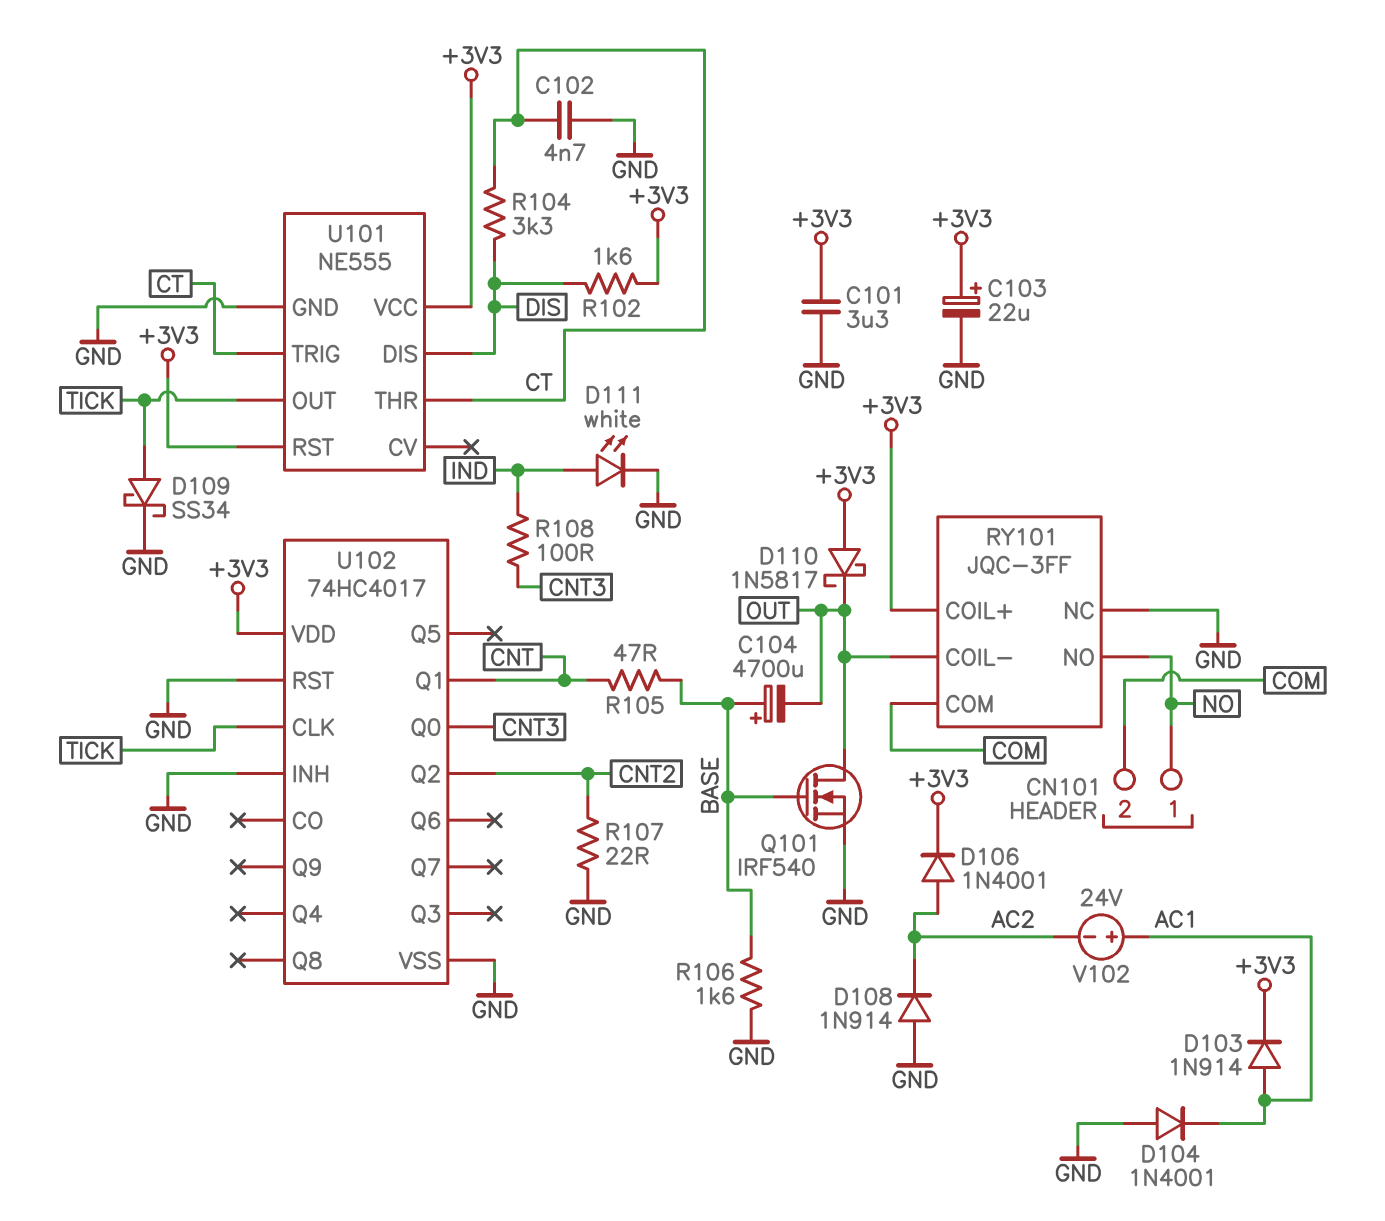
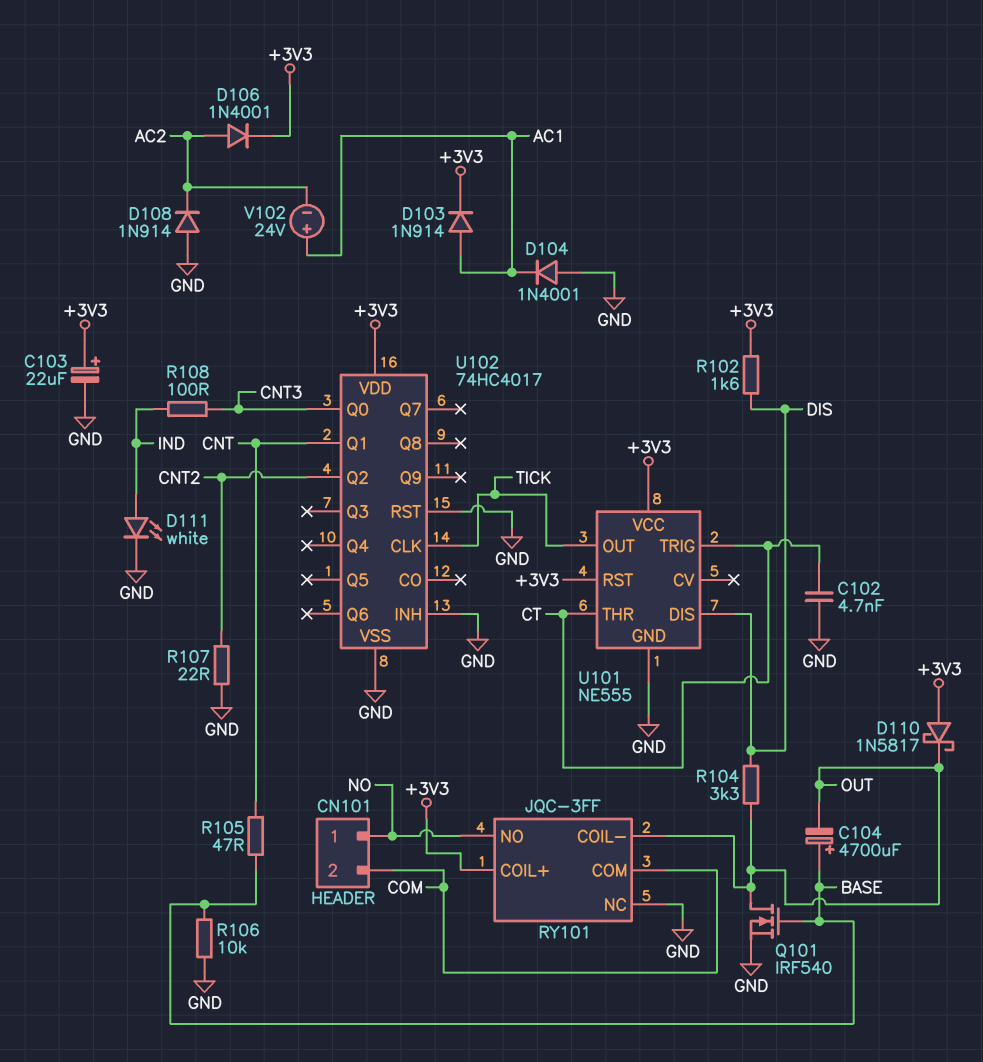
C101: 3.3uF (+3V3, GND) -> none
D109: schottky SS34 (A TICK, K GND) -> none
R104: 3.3k (CT, DIS) -> 3.3k (DIS, OUT)
R106: 1.6k (BASE, GND) -> 10k (BASE, GND)

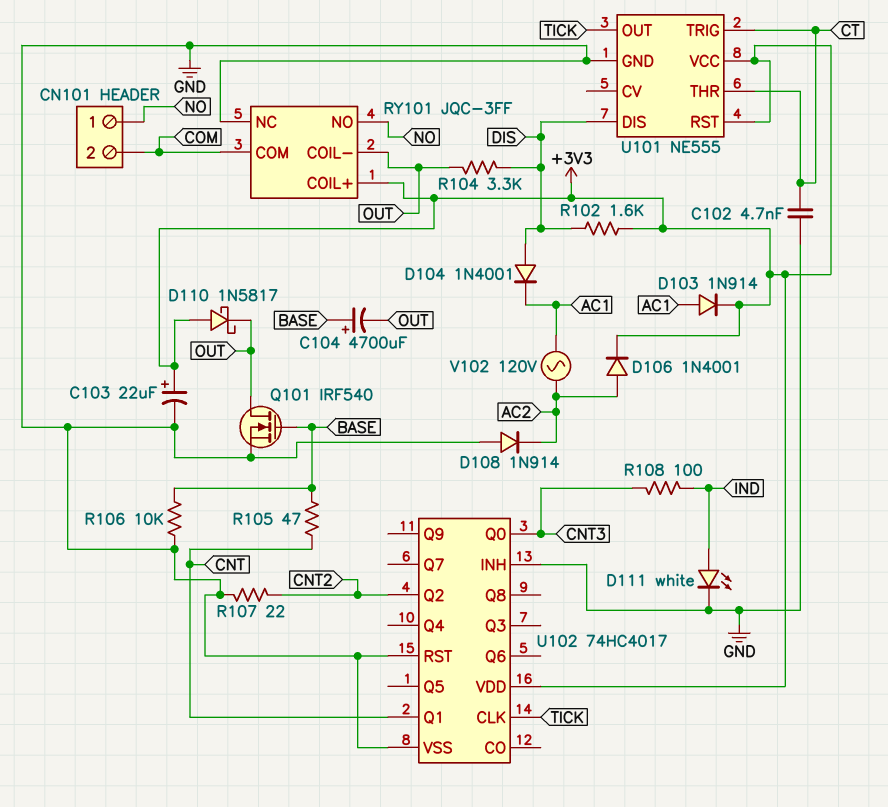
D104: diode 1N4001 (A GND, K AC1) -> diode 1N4001 (A DIS, K AC1)
V102: 24V (plus AC1, minus AC2) -> AC 120V (AC1, AC2)

